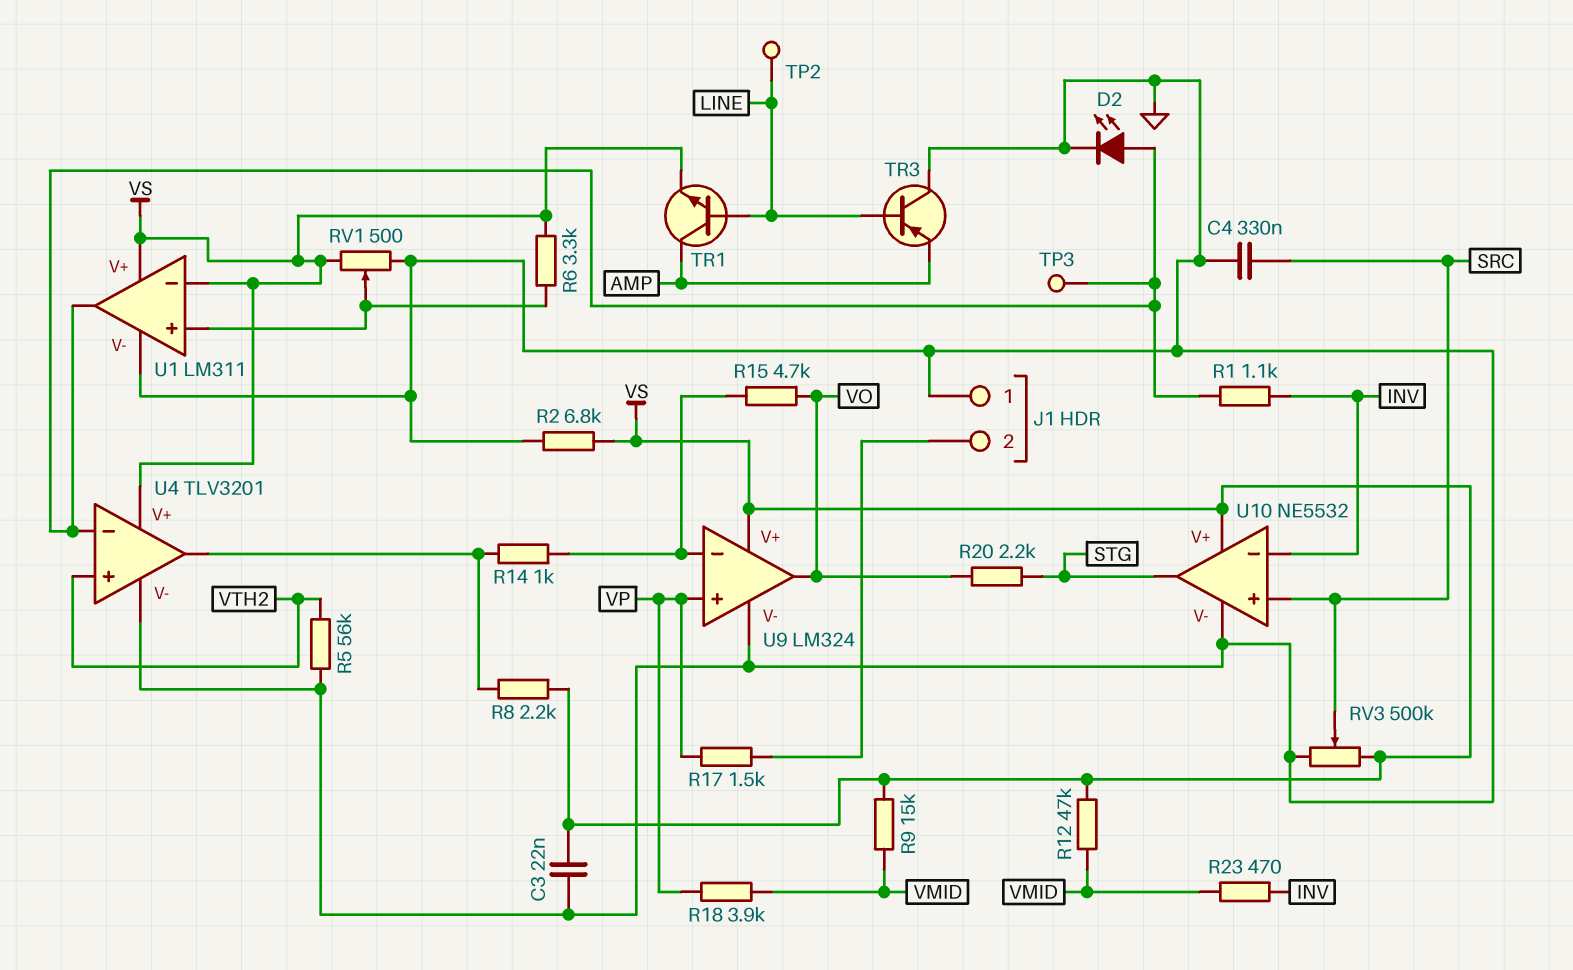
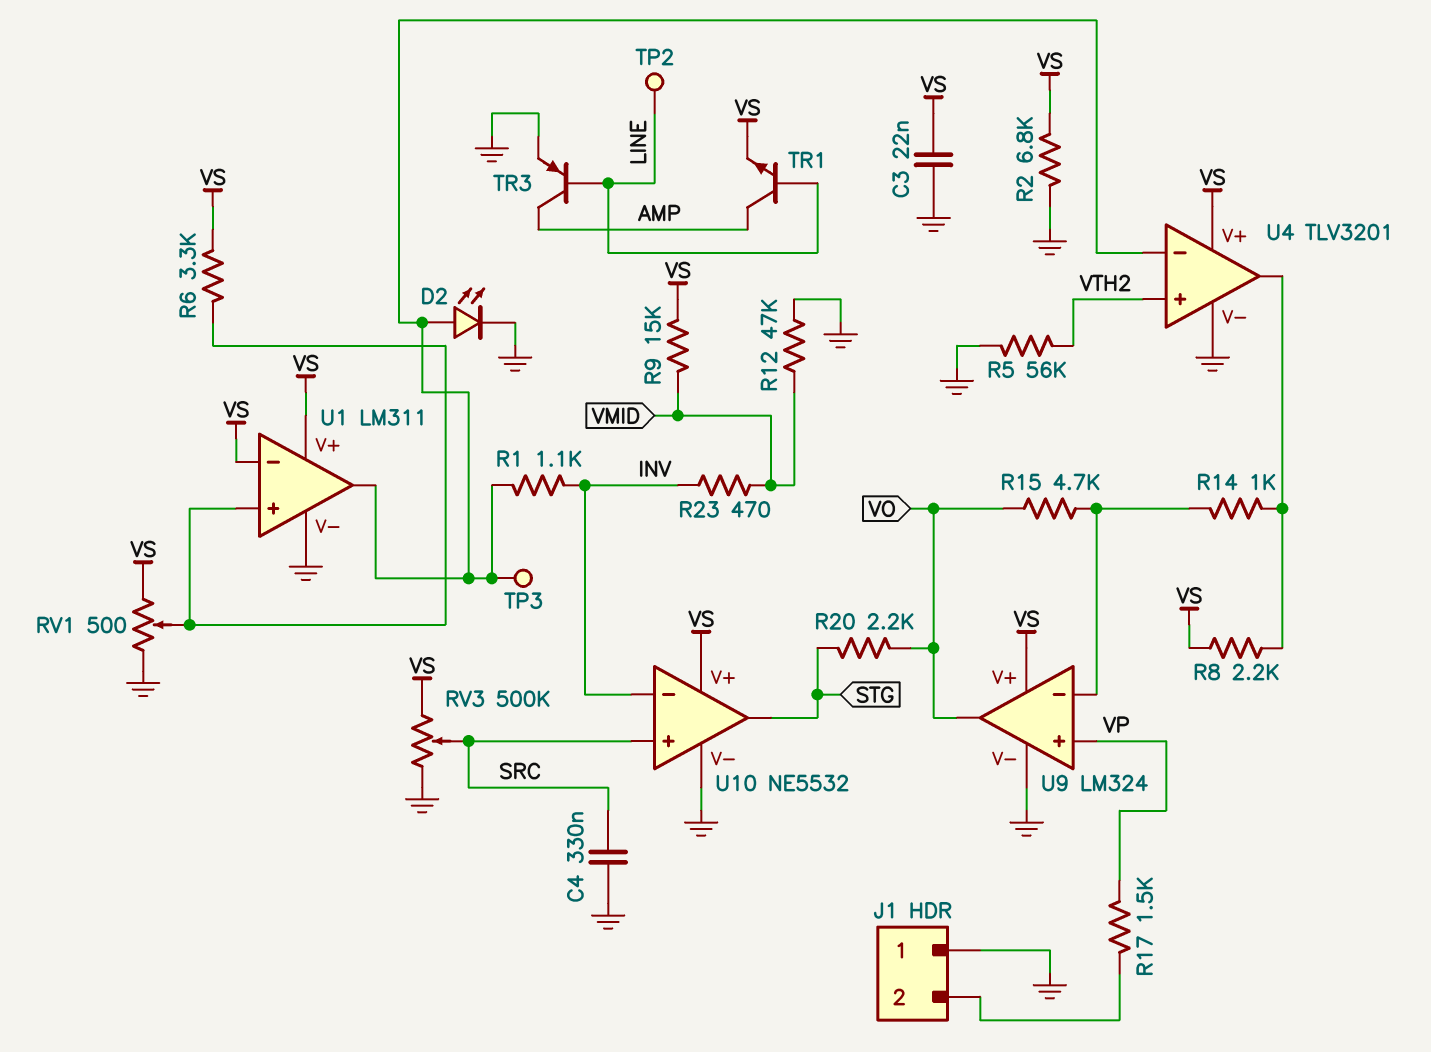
R12: 47k (VMID, VS) -> 47k (GND, VMID)
R18: 3.9k (VMID, VP) -> none
TR3: PNP (B LINE, C GND, E AMP) -> PNP (B LINE, C AMP, E GND)

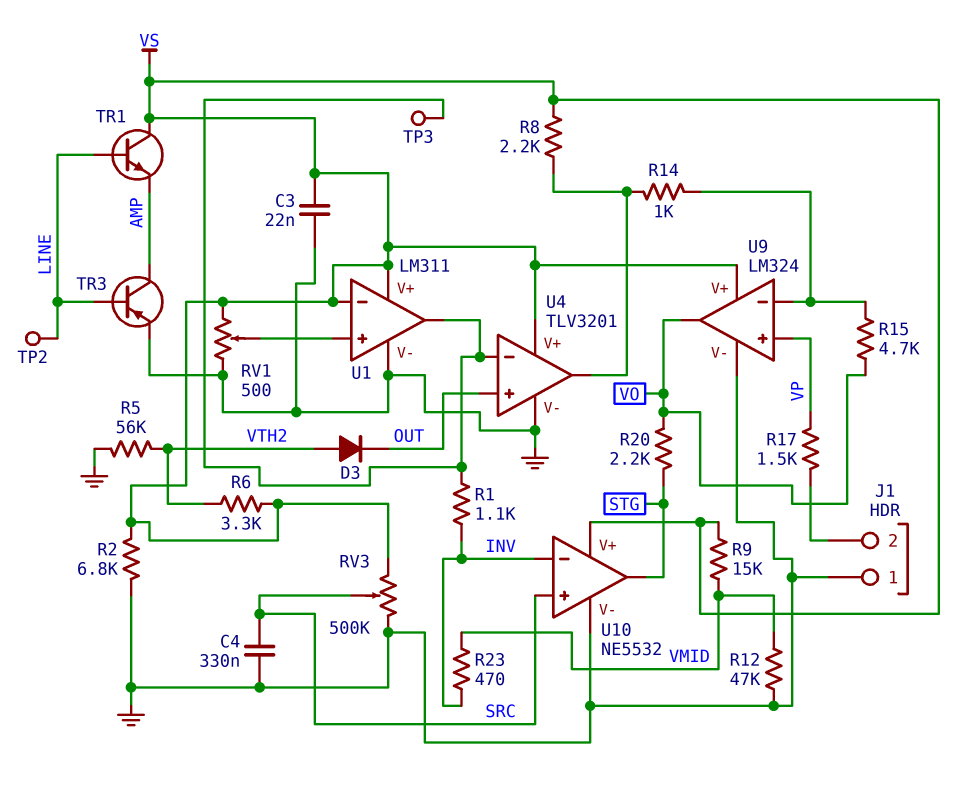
D2: LED (A U1/out, K GND) -> none
D3: none -> diode (A VTH2, K OUT)
R6: 3.3k (U1/in+, VS) -> 3.3k (VS, VTH2)
TR1: NPN (B LINE, C AMP, E VS) -> NPN (B LINE, C VS, E AMP)
U4 pin in+: VTH2 -> OUT

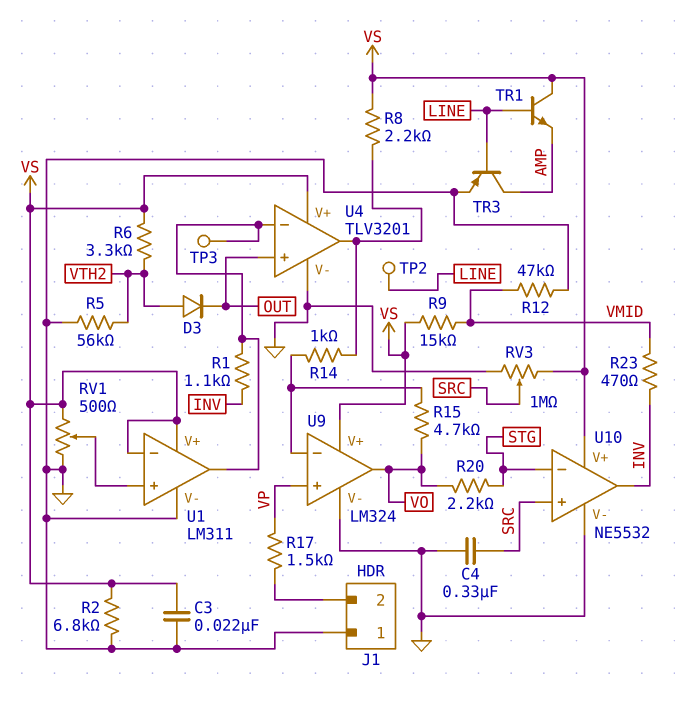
RV3: 500k (GND, VS, wiper SRC) -> 1M (GND, VS, wiper SRC)
U10 pin in-: INV -> STG
U10 pin out: STG -> INV

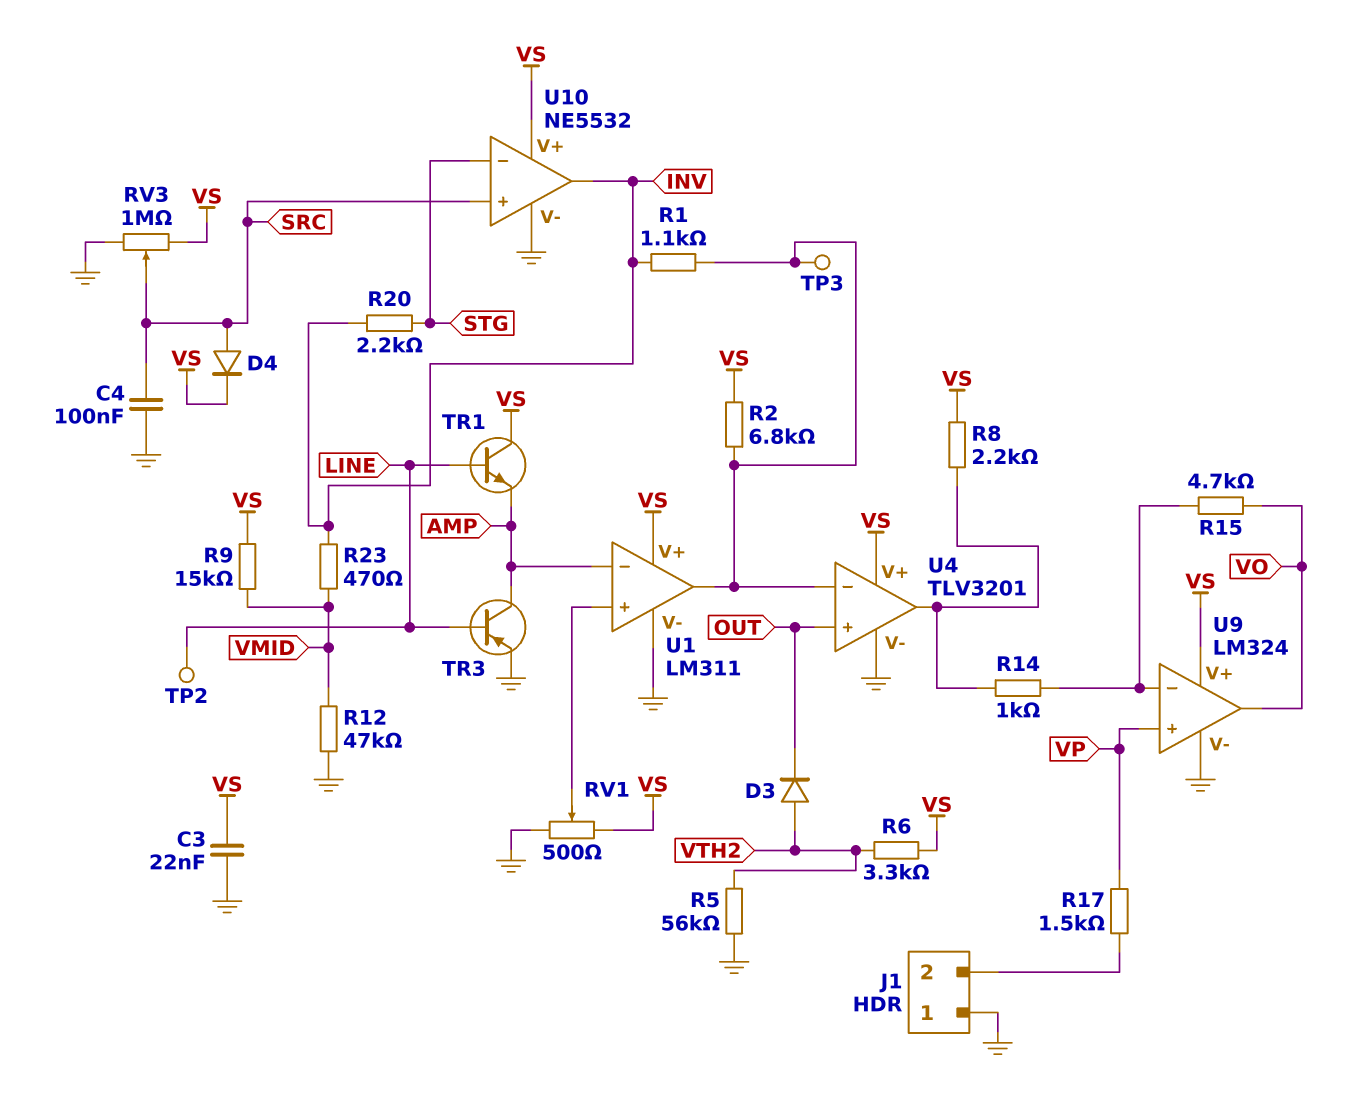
C4: 330nF (GND, SRC) -> 100nF (GND, SRC)
D4: none -> diode (A SRC, K VS)
R2: 6.8k (GND, VS) -> 6.8k (U1/out, VS)
R20: 2.2k (STG, VO) -> 2.2k (INV, STG)
U1 pin in-: VS -> AMP

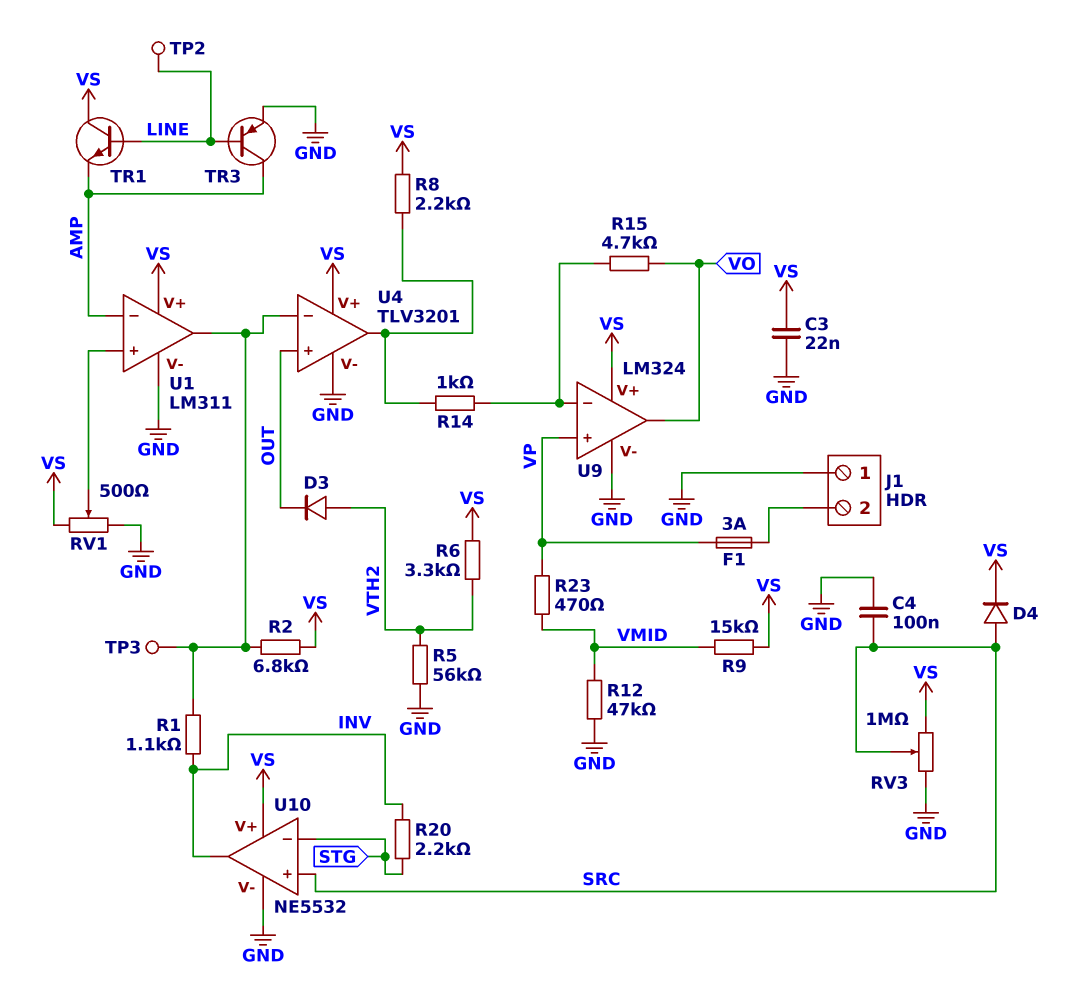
F1: none -> 3A (J1/2, VP)
R17: 1.5k (J1/2, VP) -> none
R23: 470 (INV, VMID) -> 470 (VMID, VP)

